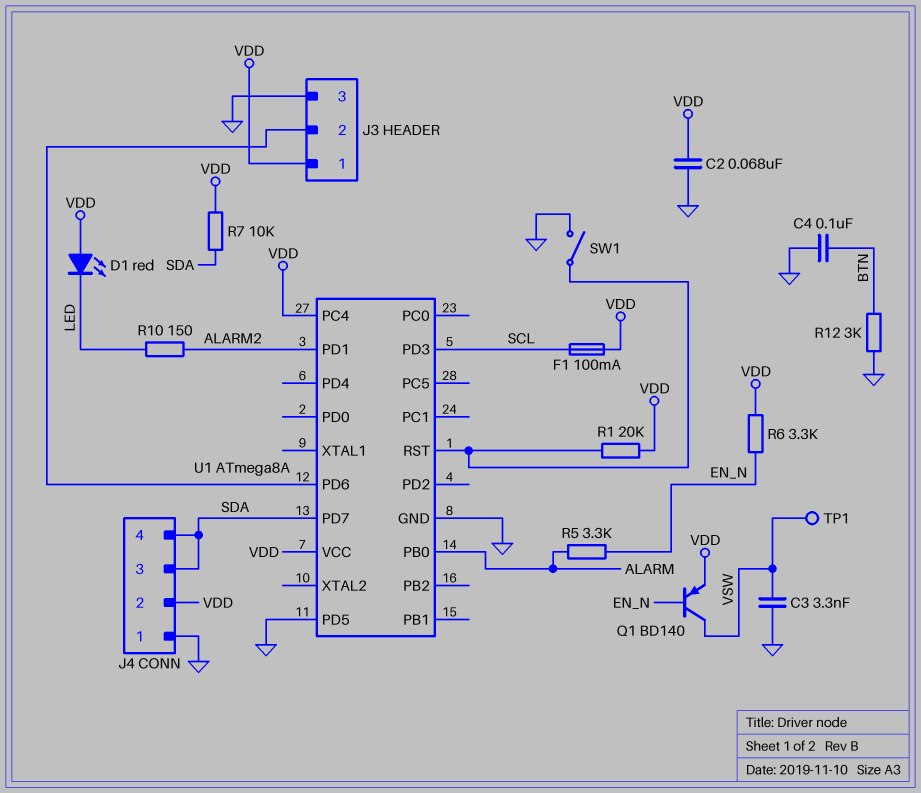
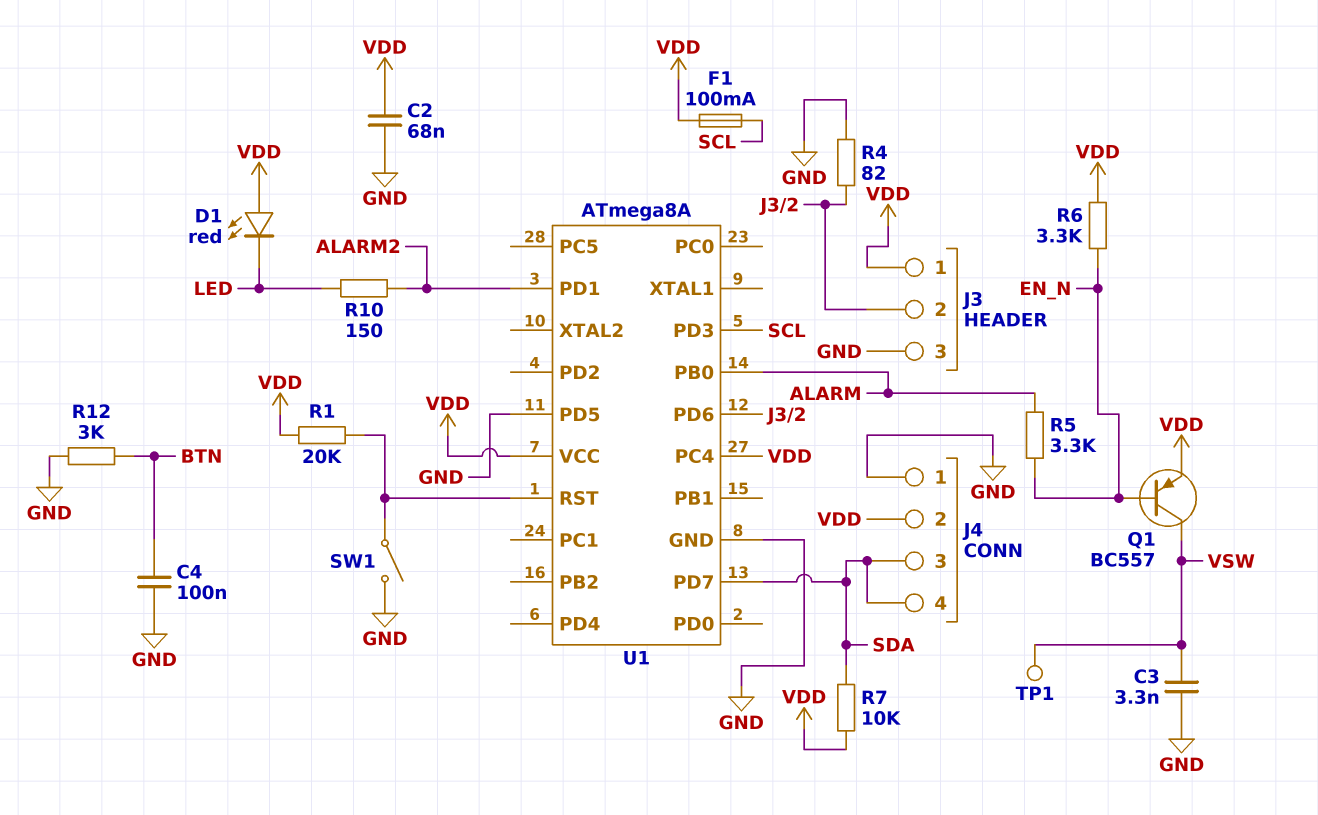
Q1: PNP BD140 (B EN_N, C VSW, E VDD) -> PNP BC557 (B EN_N, C VSW, E VDD)
R4: none -> 82 (GND, J3/2)

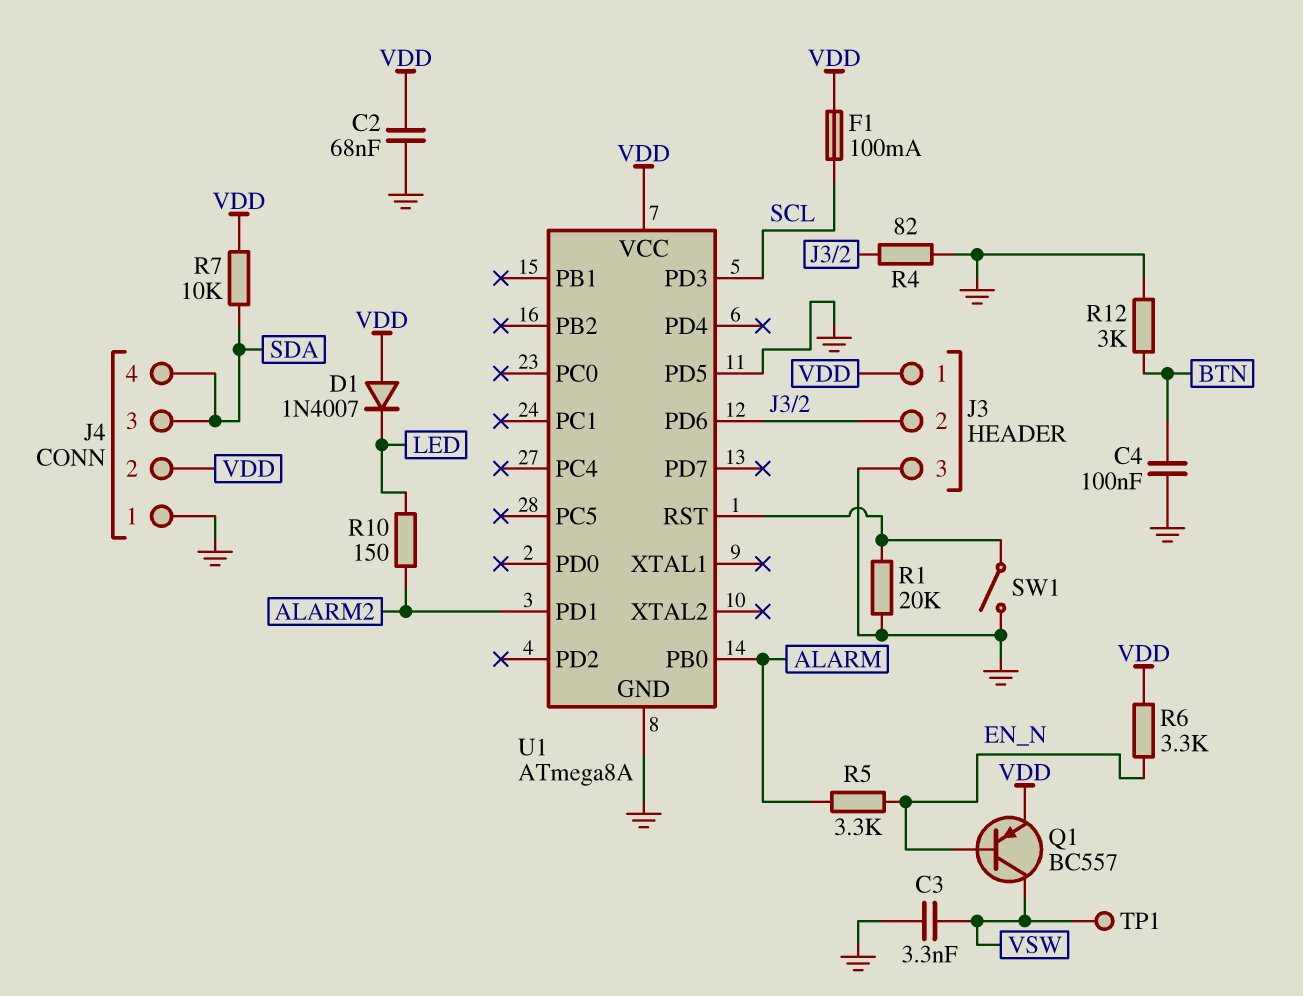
D1: LED red (A VDD, K LED) -> diode 1N4007 (A VDD, K LED)
R1: 20k (U1/RST, VDD) -> 20k (GND, U1/RST)
U1 pin PC4: VDD -> none
U1 pin PD7: SDA -> none

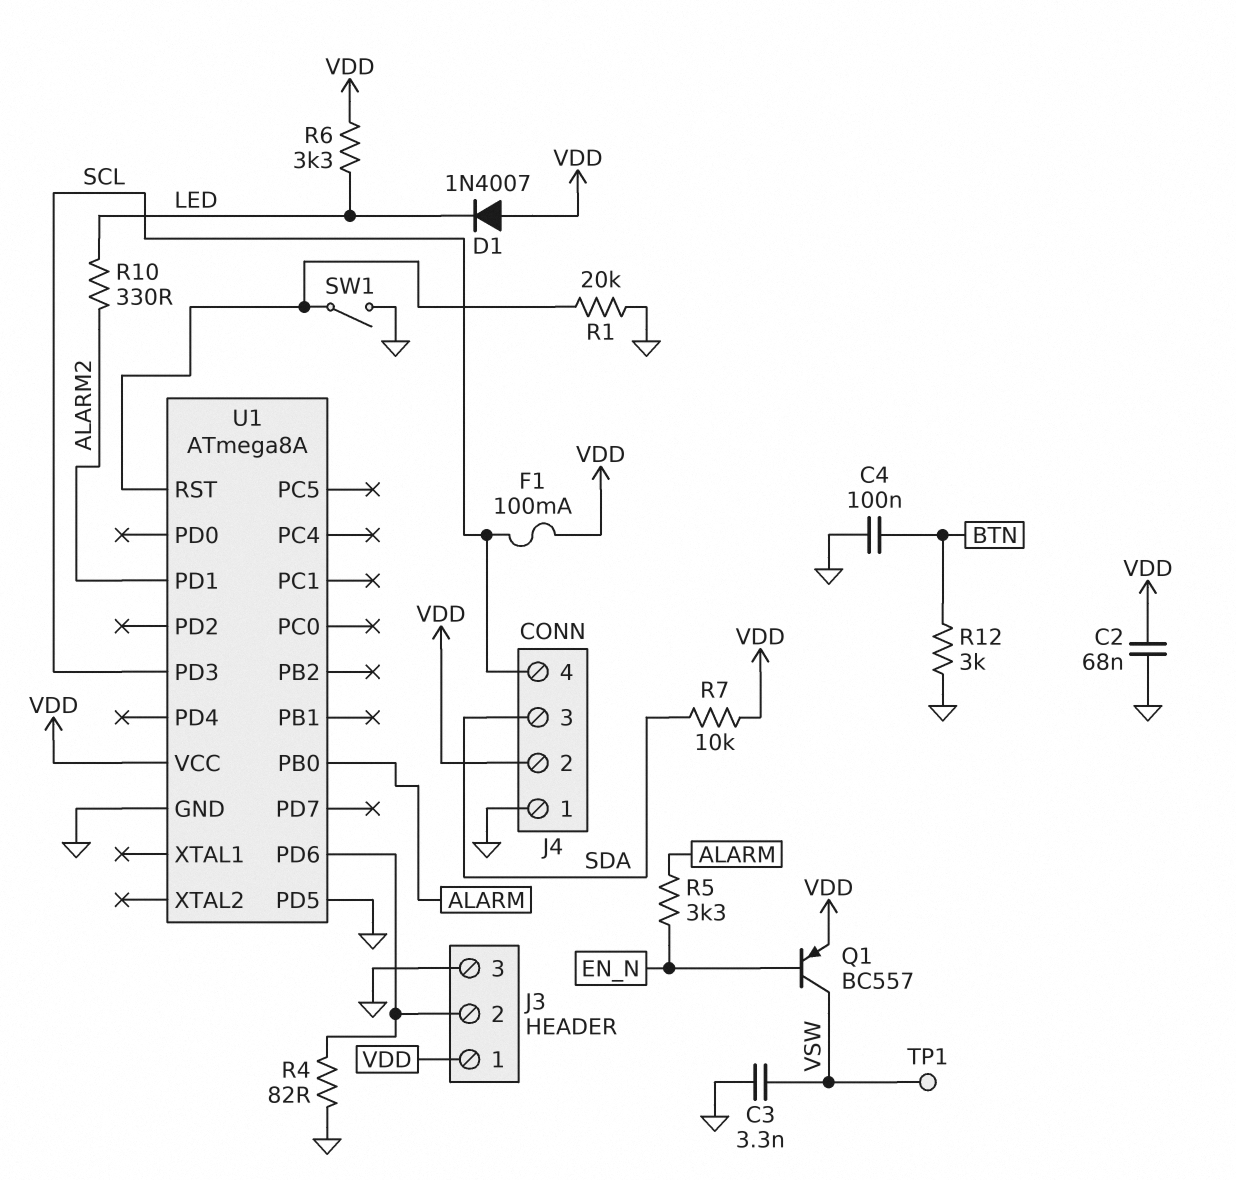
J4 pin 4: SDA -> SCL
R6: 3.3k (EN_N, VDD) -> 3.3k (LED, VDD)
R10: 150 (ALARM2, LED) -> 330 (ALARM2, LED)

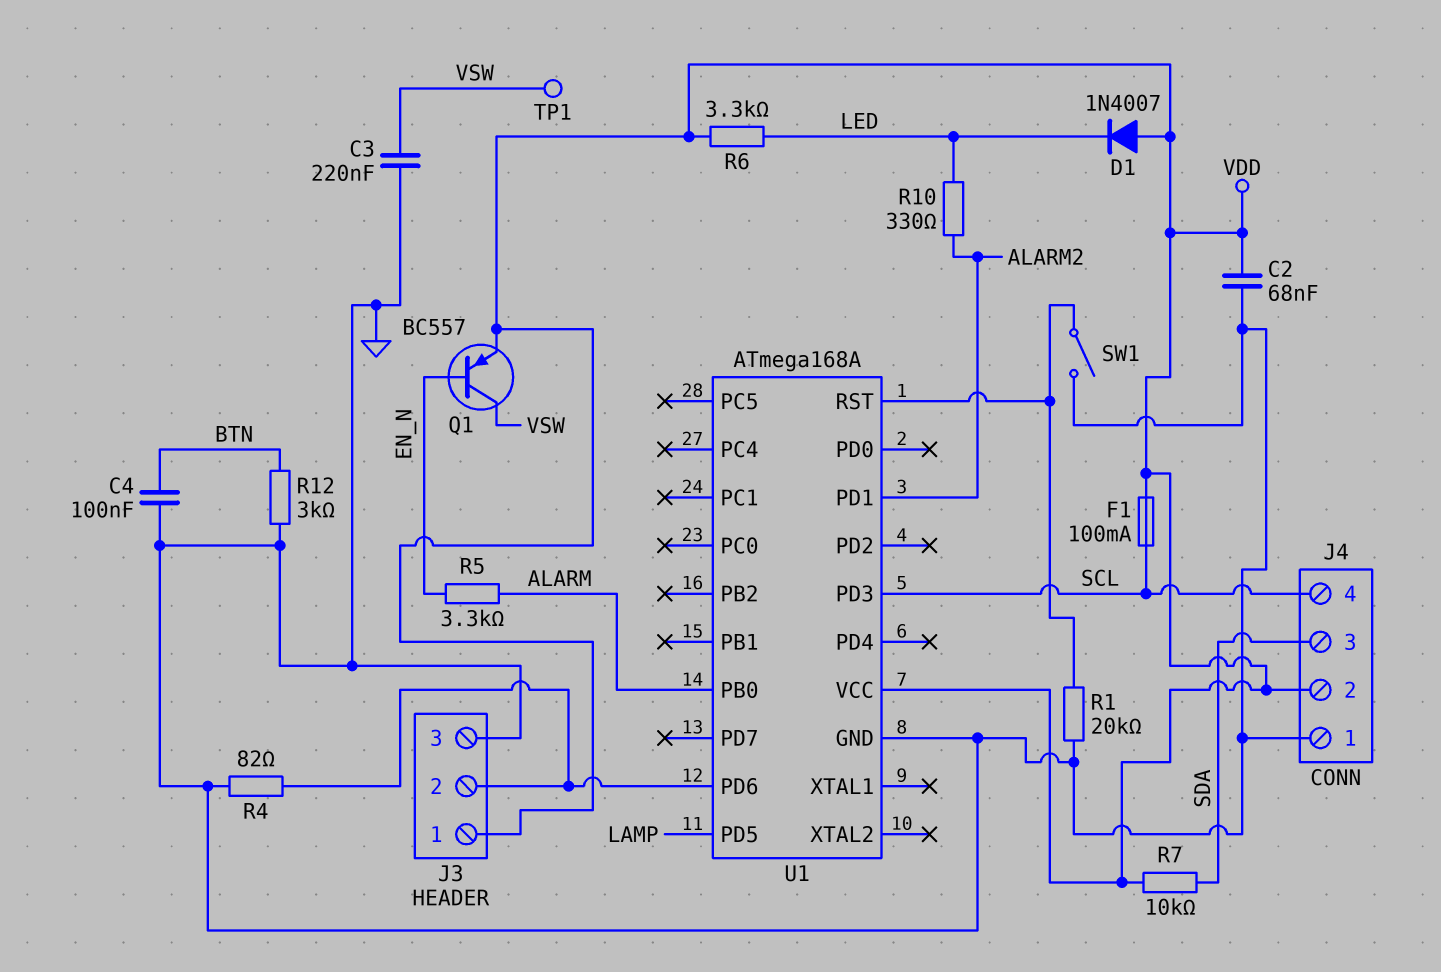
C3: 3.3nF (GND, VSW) -> 220nF (GND, VSW)
U1: ATmega8A -> ATmega168A
U1 pin PD5: GND -> LAMP

